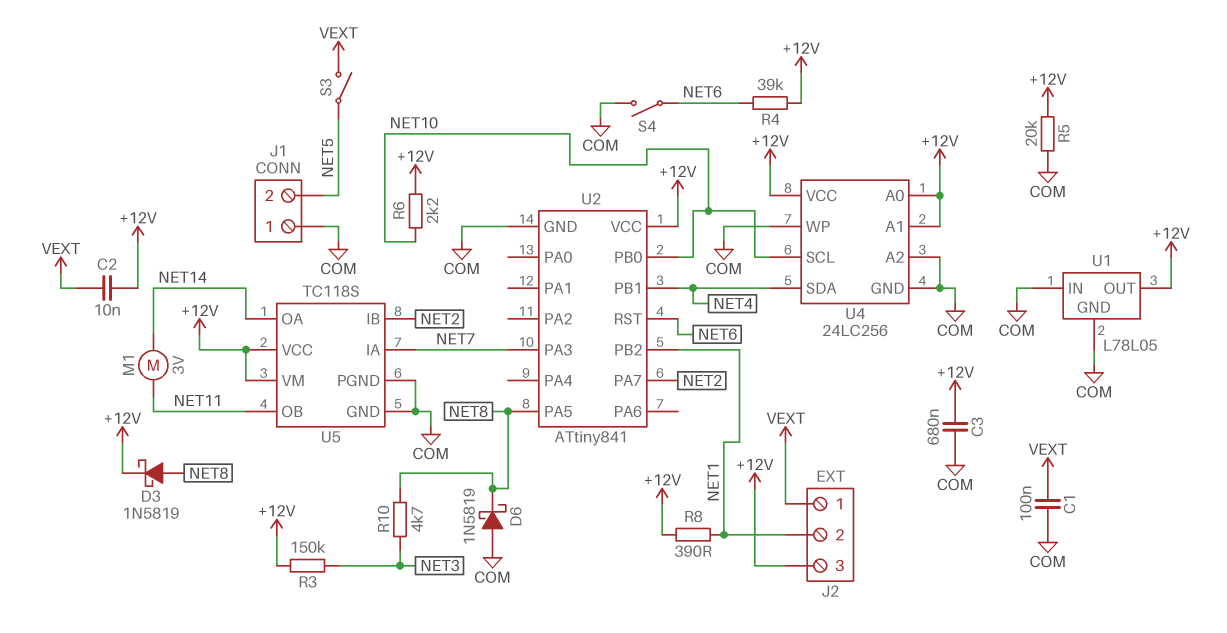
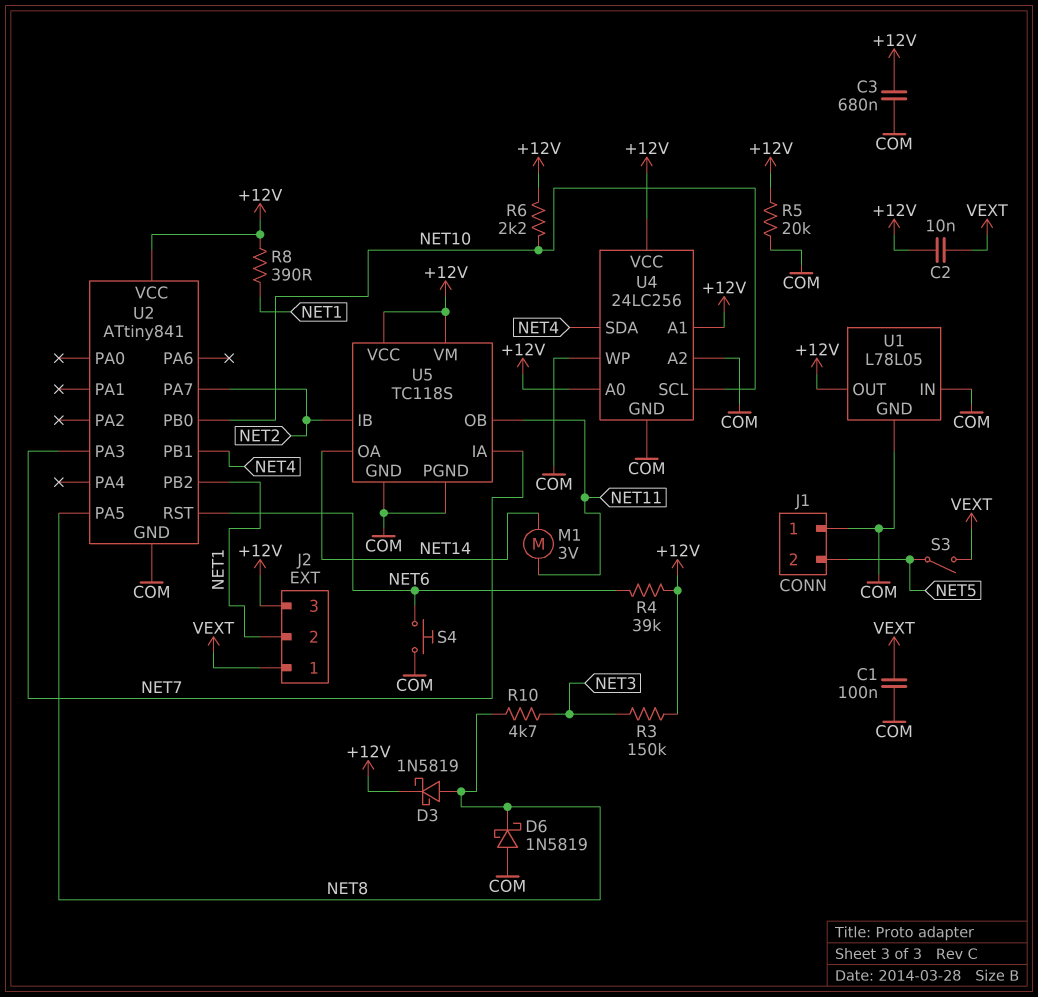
S4: switch (COM, NET6) -> button (COM, NET6)

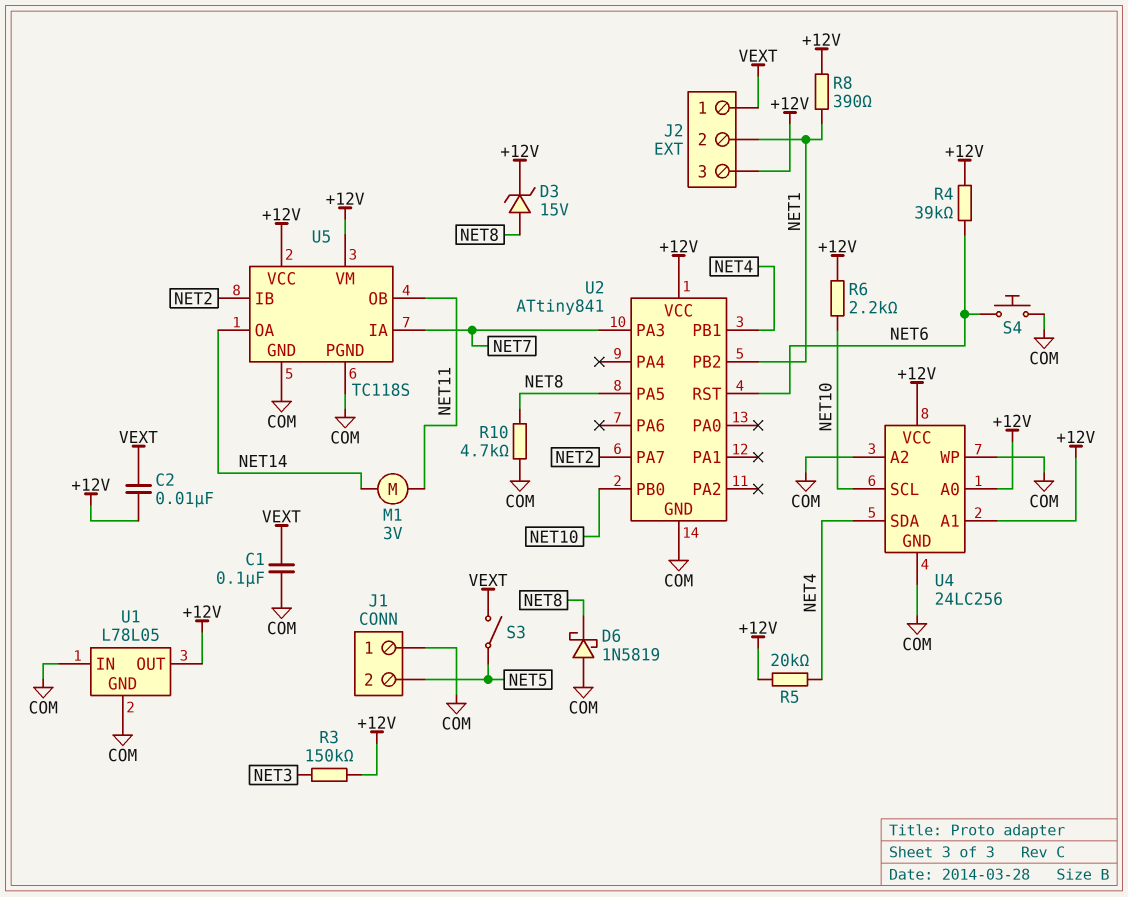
C3: 680nF (+12V, COM) -> none
D3: schottky 1N5819 (A NET8, K +12V) -> zener 15V (A NET8, K +12V)
R5: 20k (+12V, COM) -> 20k (+12V, NET4)
R10: 4.7k (NET3, NET8) -> 4.7k (COM, NET8)

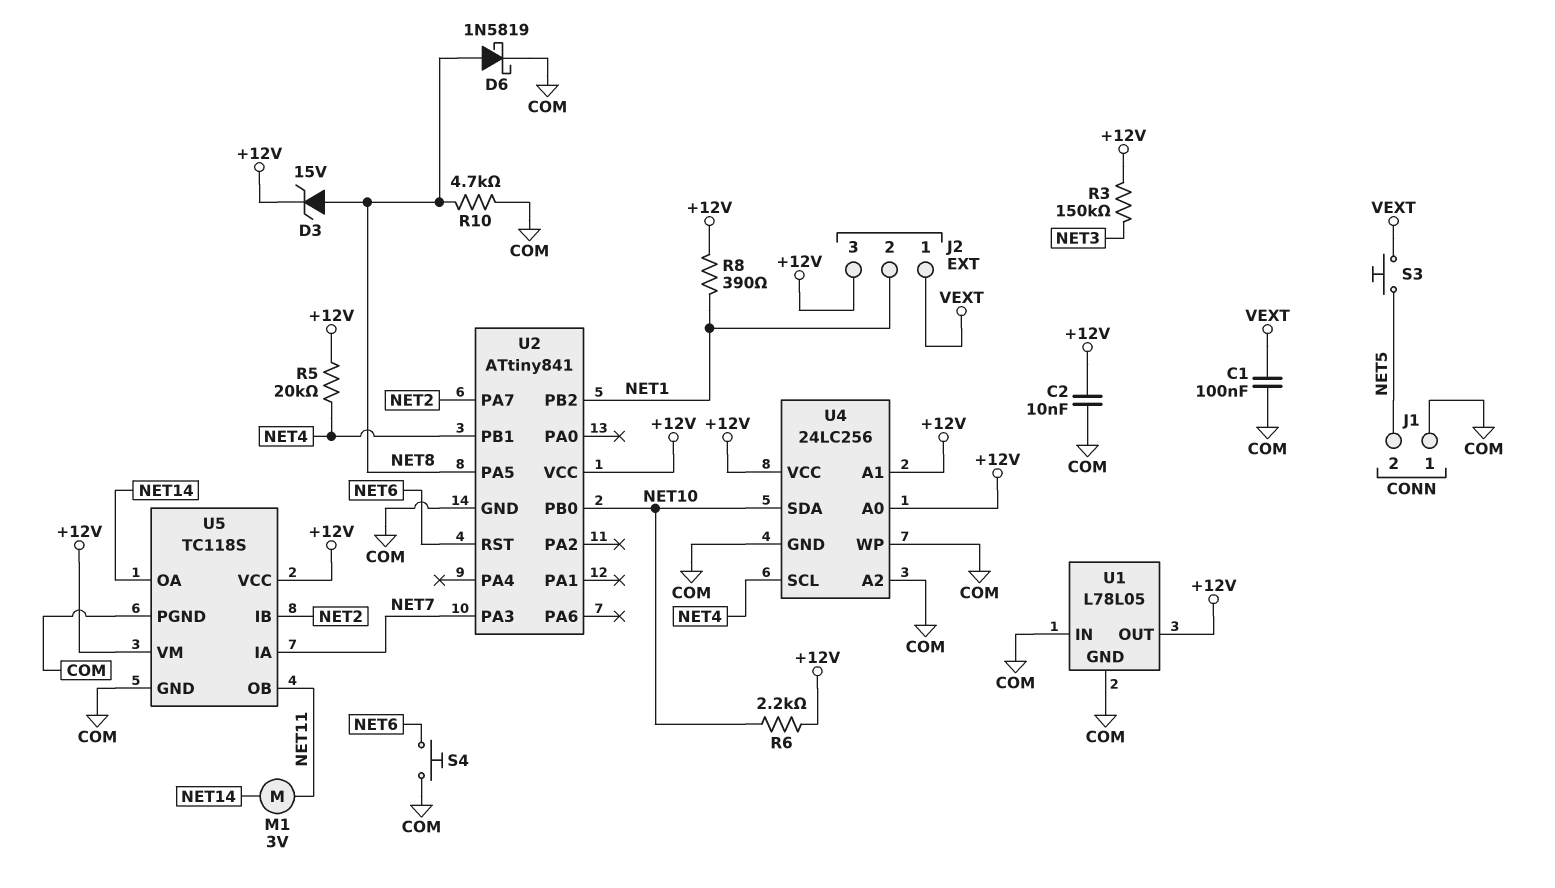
C2: 10nF (+12V, VEXT) -> 10nF (+12V, COM)
D6: schottky 1N5819 (A COM, K NET8) -> schottky 1N5819 (A NET8, K COM)
R4: 39k (+12V, NET6) -> none
S3: switch (NET5, VEXT) -> button (NET5, VEXT)
U4 pin SCL: NET10 -> NET4
U4 pin SDA: NET4 -> NET10

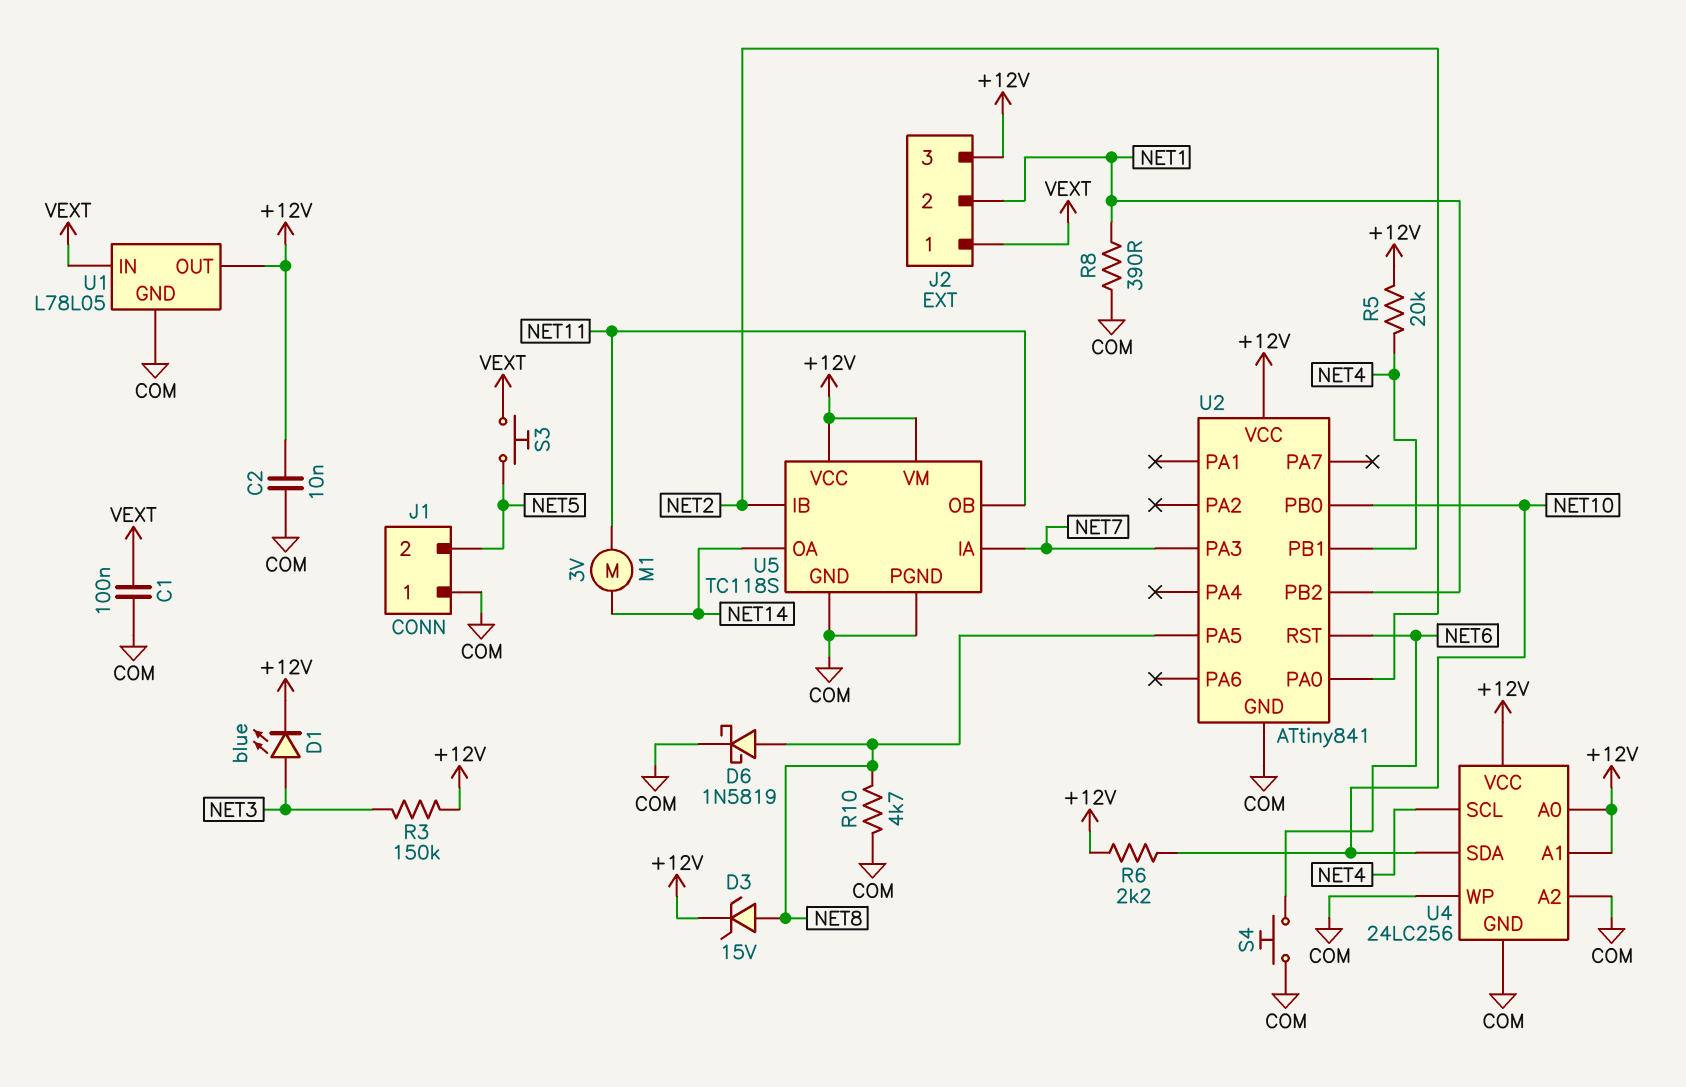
D1: none -> LED blue (A NET3, K +12V)
R8: 390 (+12V, NET1) -> 390 (COM, NET1)
U1 pin IN: COM -> VEXT
U2 pin PA0: none -> NET2
U2 pin PA7: NET2 -> none

